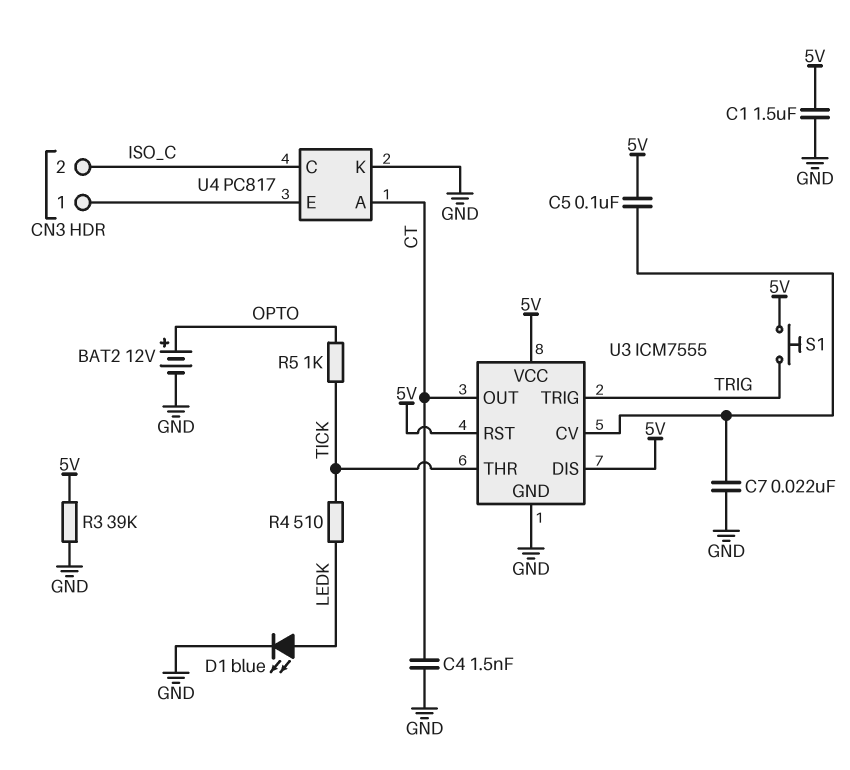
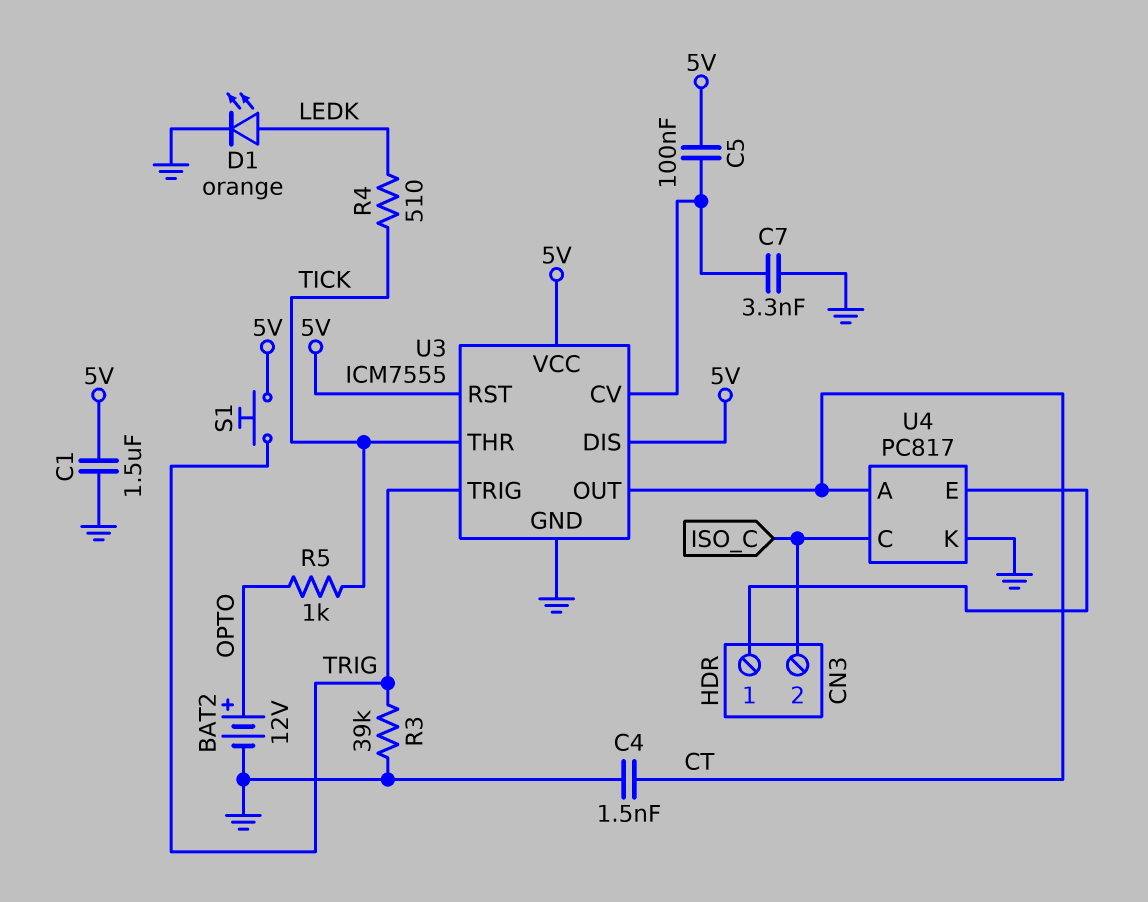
C7: 22nF (GND, U3/CV) -> 3.3nF (GND, U3/CV)
D1: LED blue (A LEDK, K GND) -> LED orange (A LEDK, K GND)
R3: 39k (5V, GND) -> 39k (GND, TRIG)

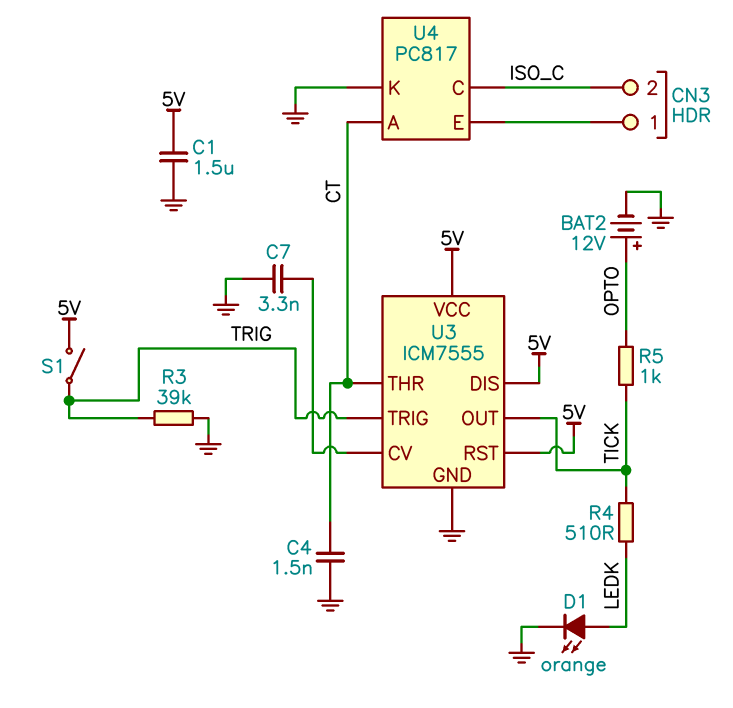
C5: 100nF (5V, U3/CV) -> none
S1: button (5V, TRIG) -> switch (5V, TRIG)
U3 pin OUT: CT -> TICK
U3 pin THR: TICK -> CT

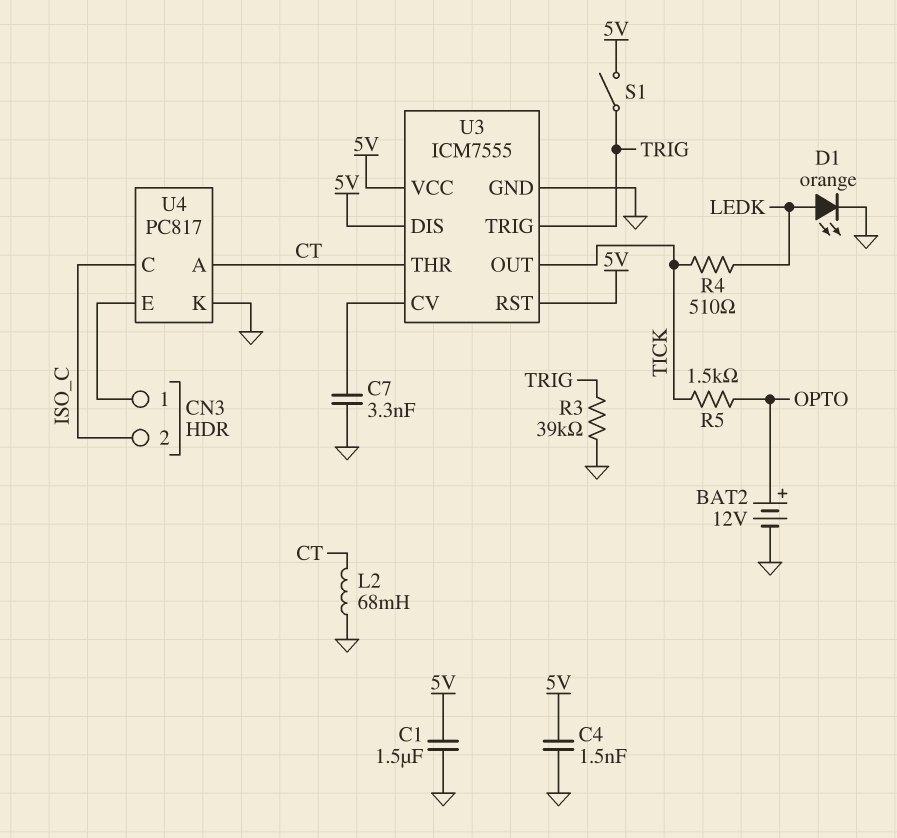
C4: 1.5nF (CT, GND) -> 1.5nF (5V, GND)
L2: none -> 68mH (CT, GND)
R5: 1k (OPTO, TICK) -> 1.5k (OPTO, TICK)

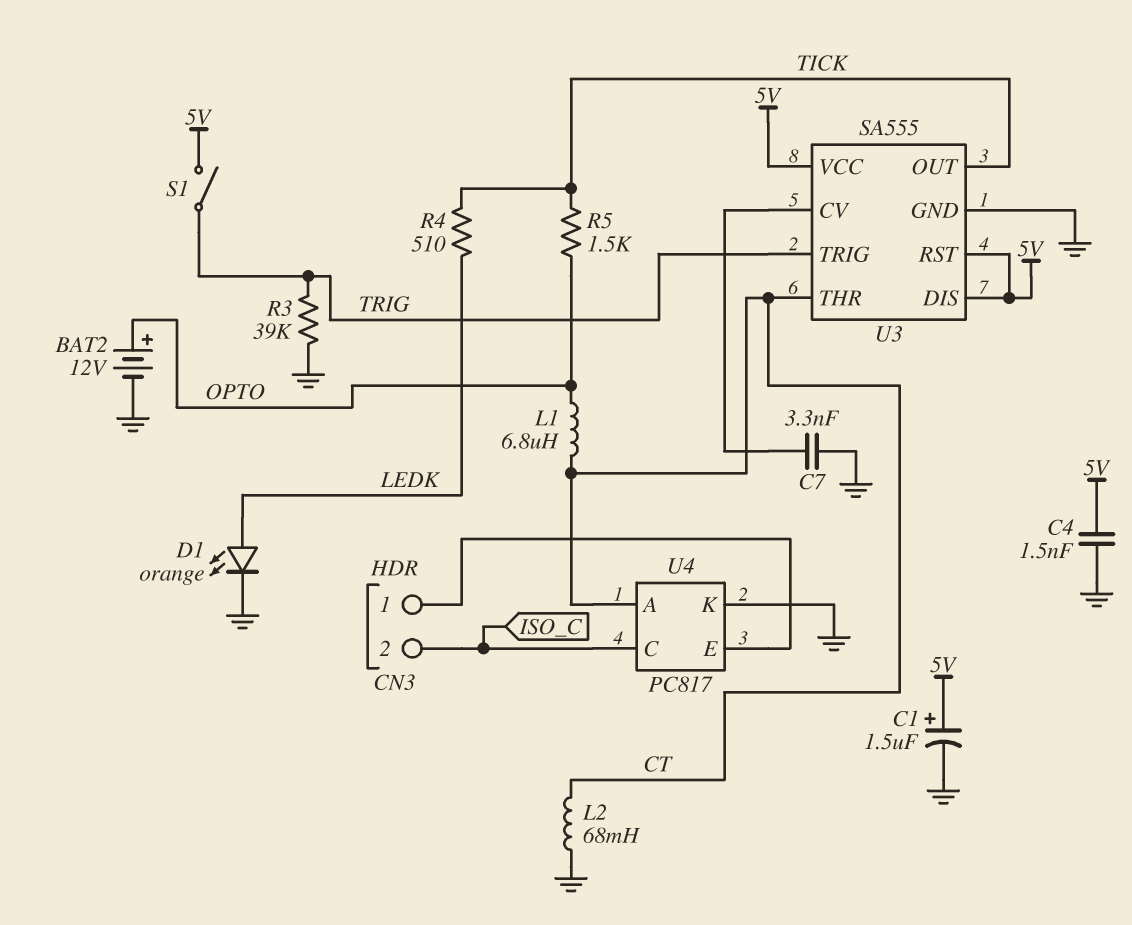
C1: 1.5uF (5V, GND) -> 1.5uF (plus 5V, minus GND)
L1: none -> 6.8uH (CT, OPTO)
U3: ICM7555 -> SA555

